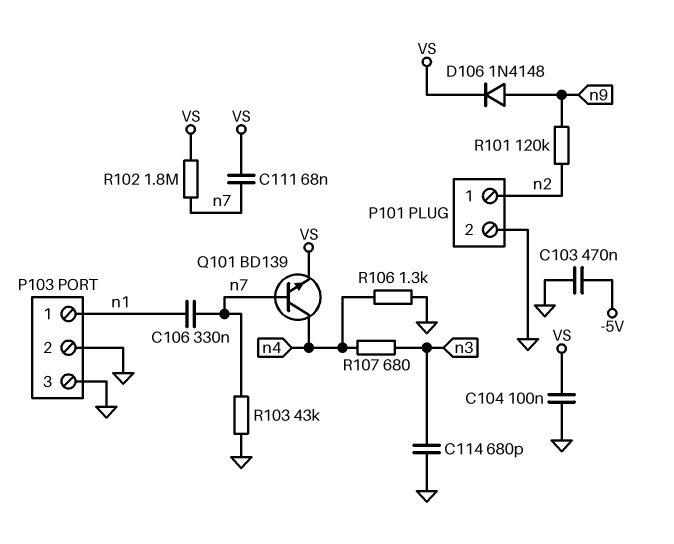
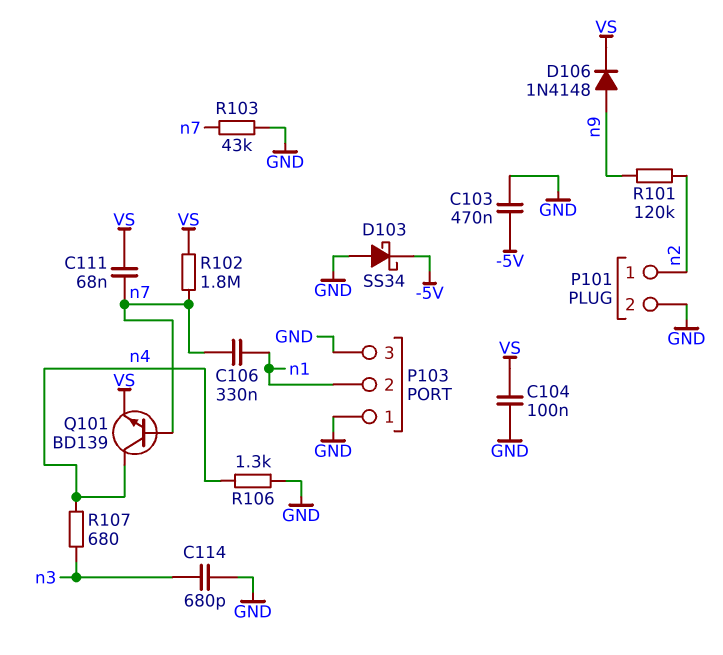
D103: none -> schottky SS34 (A GND, K -5V)
P103 pin 1: n1 -> GND
P103 pin 2: GND -> n1

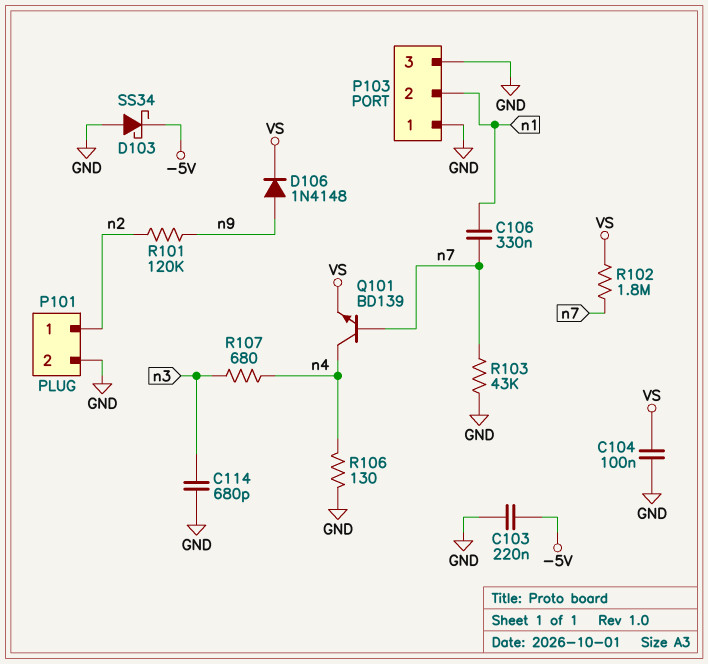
C103: 470nF (-5V, GND) -> 220nF (-5V, GND)
C111: 68nF (VS, n7) -> none
R106: 1.3k (GND, n4) -> 130 (GND, n4)

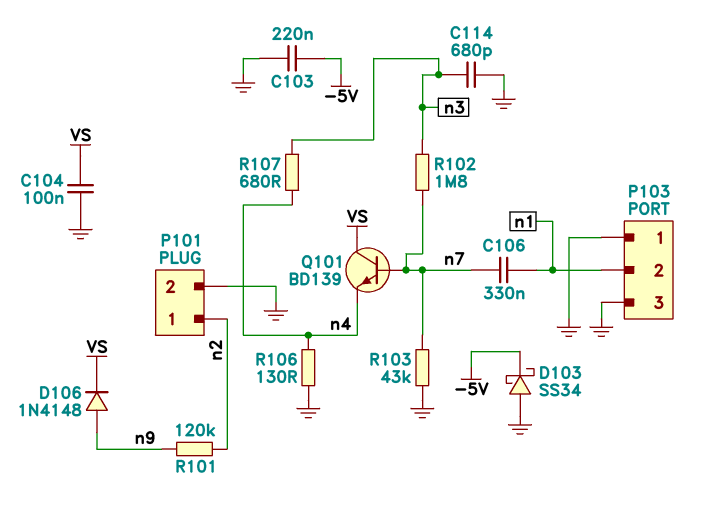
Q101: NPN BD139 (B n7, C n4, E VS) -> NPN BD139 (B n7, C VS, E n4)
R102: 1.8M (VS, n7) -> 1.8M (n3, n7)

